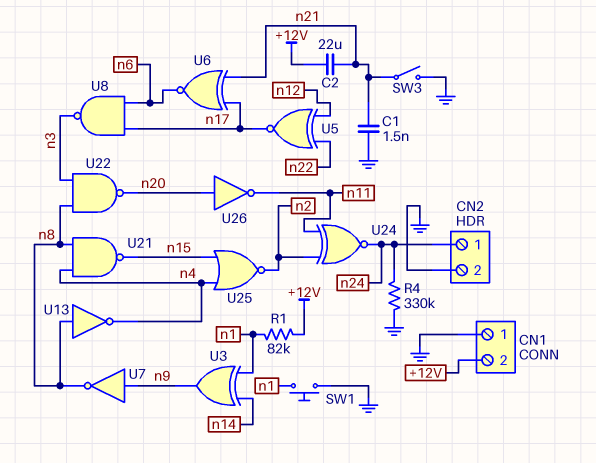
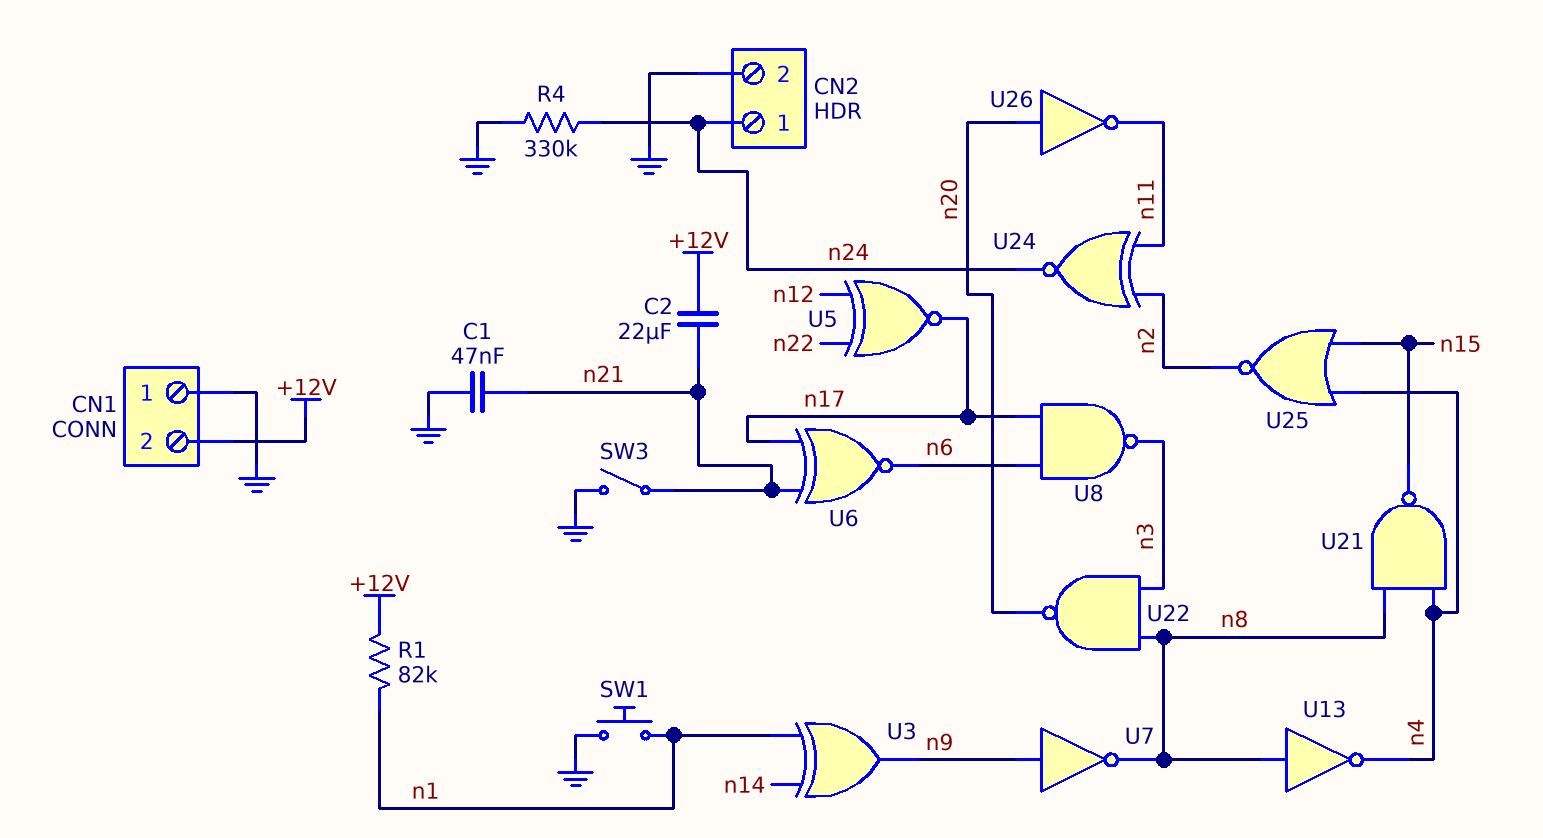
C1: 1.5nF (GND, n21) -> 47nF (GND, n21)

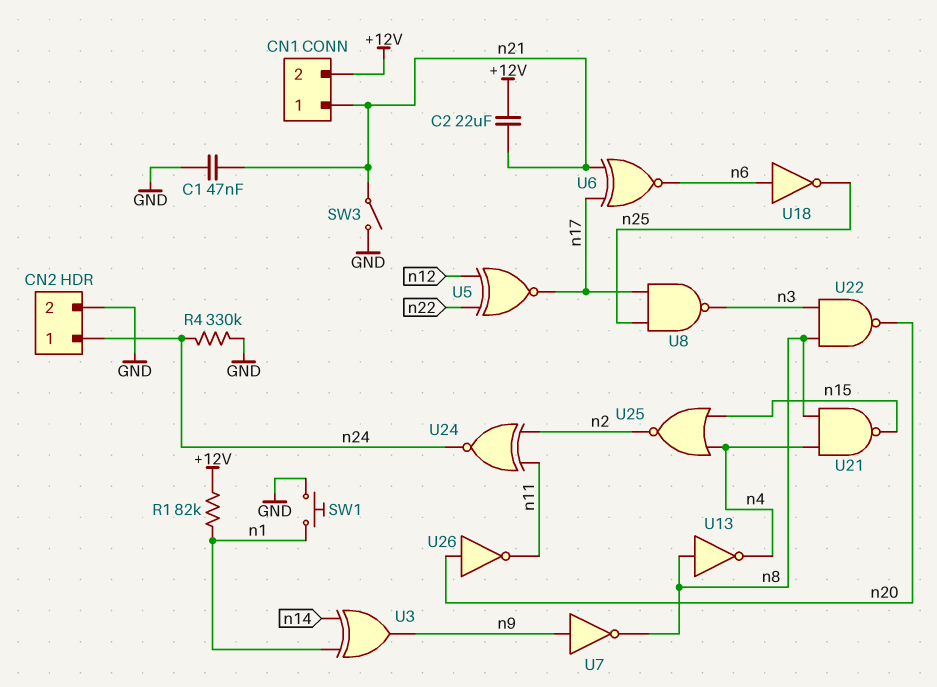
CN1 pin 1: GND -> n21
U8: NAND (in n6, in n17, out n3) -> NAND (in n17, in n25, out n3)
U18: none -> NOT (in n6, out n25)

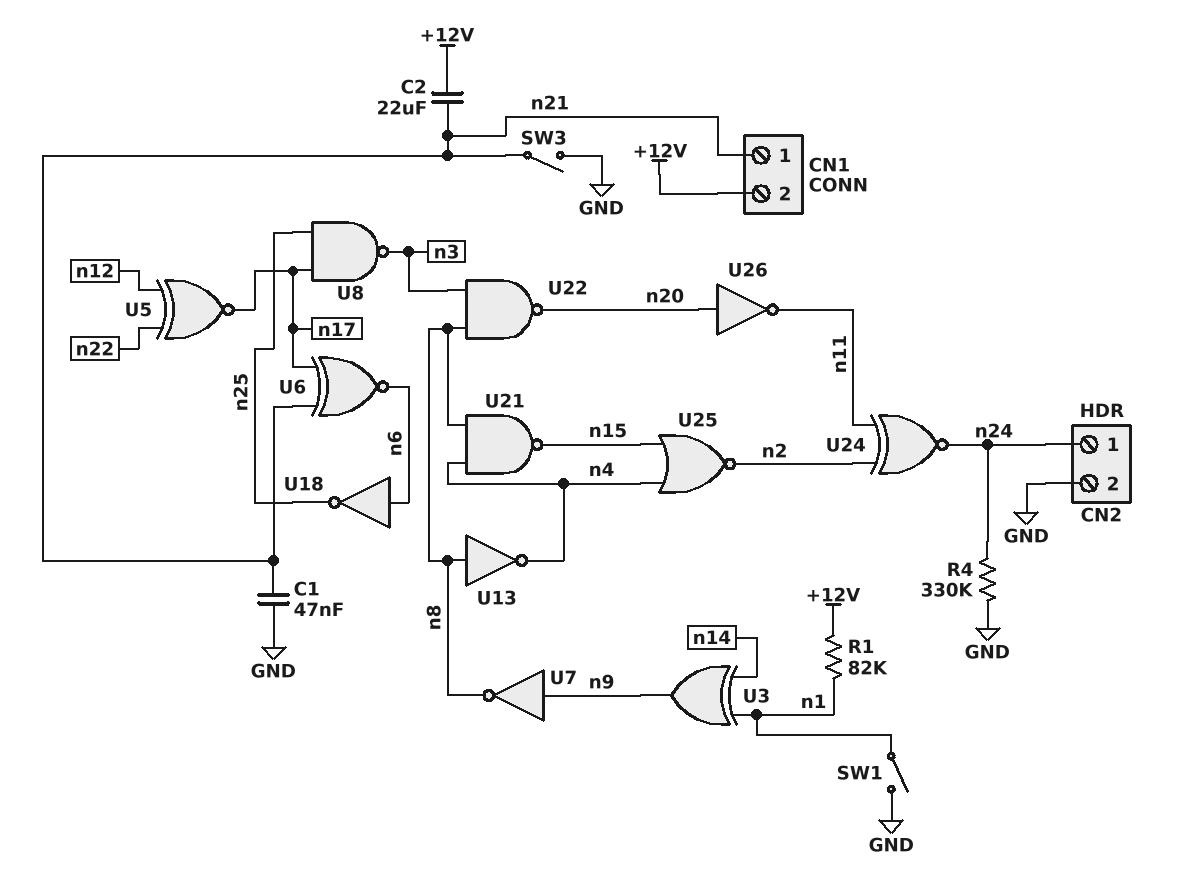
SW1: button (GND, n1) -> switch (GND, n1)

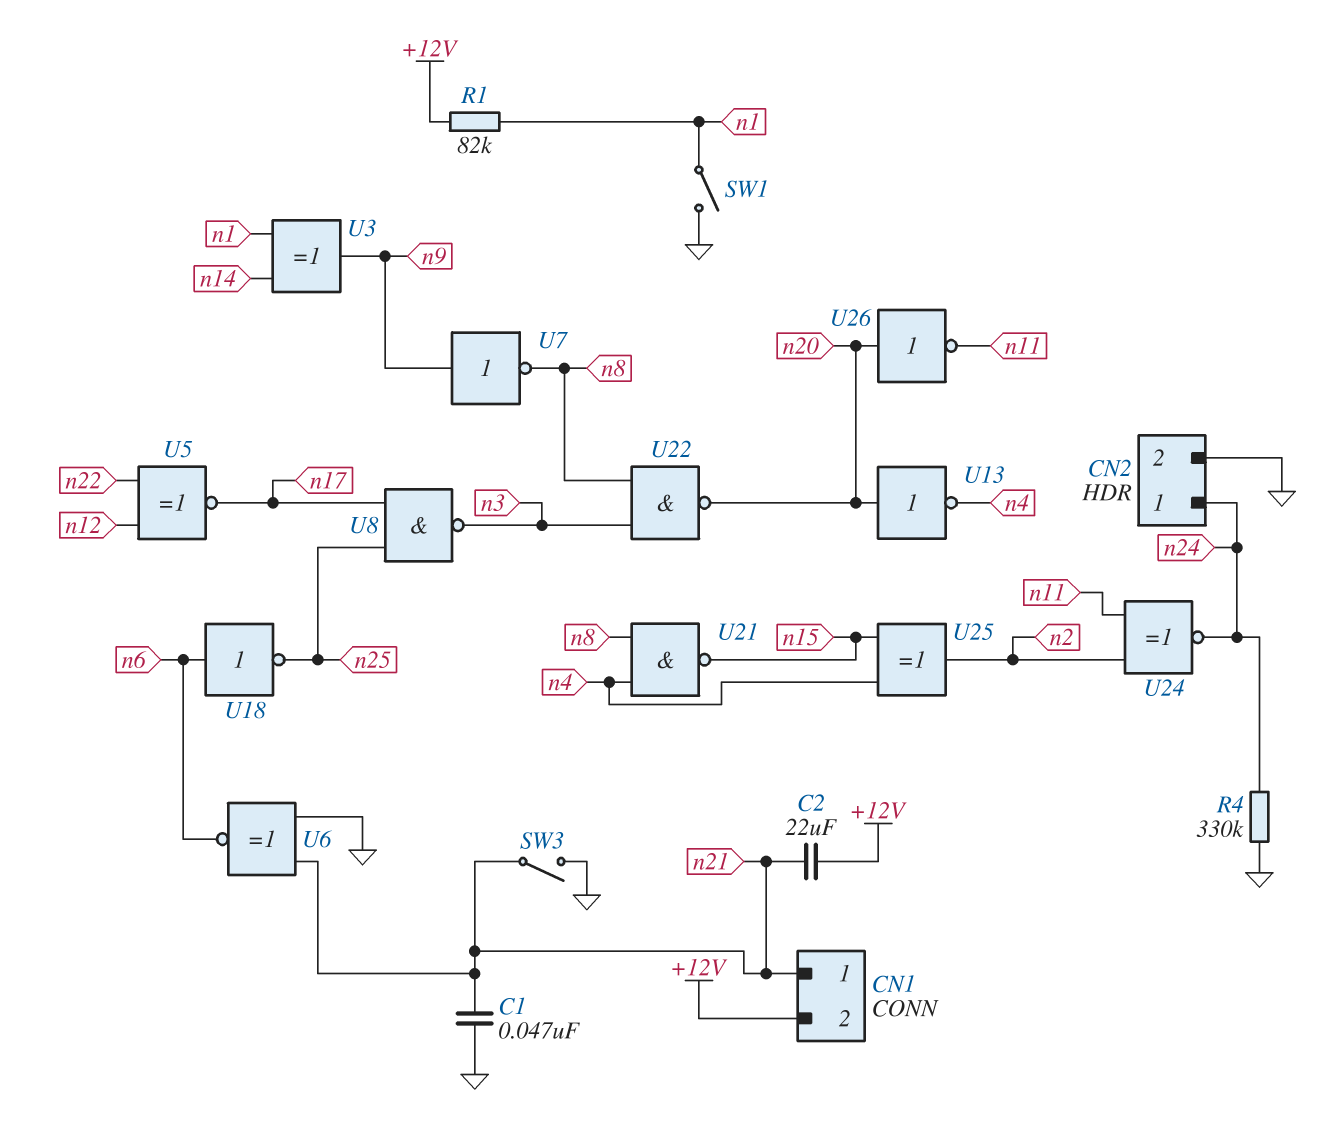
U6: XNOR (in n17, in n21, out n6) -> XNOR (in GND, in n21, out n6)
U13: NOT (in n8, out n4) -> NOT (in n20, out n4)
U25: NOR (in n4, in n15, out n2) -> XOR (in n4, in n15, out n2)

